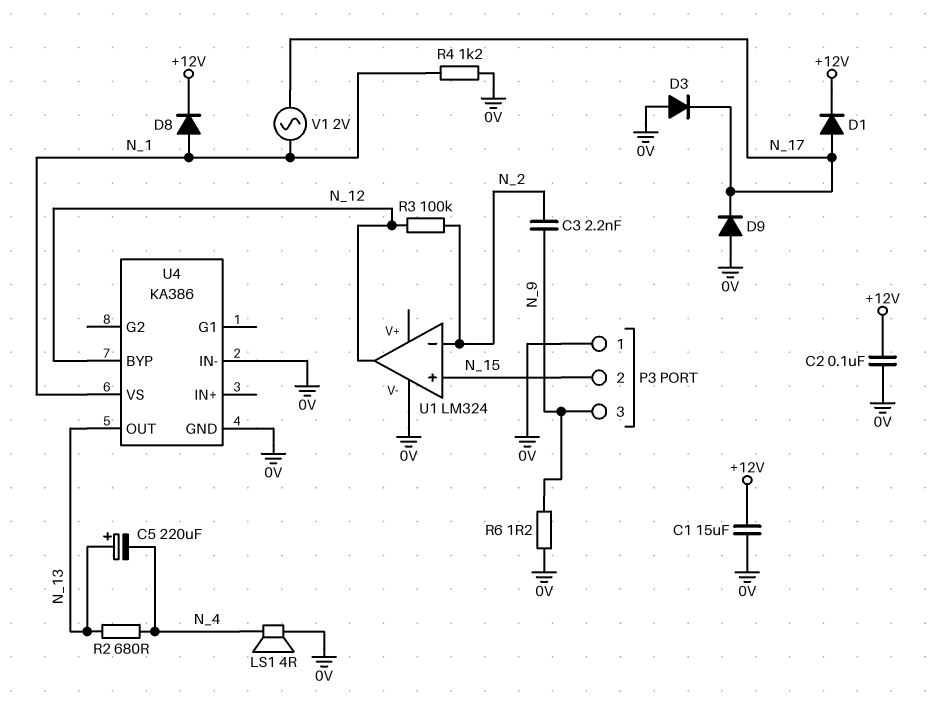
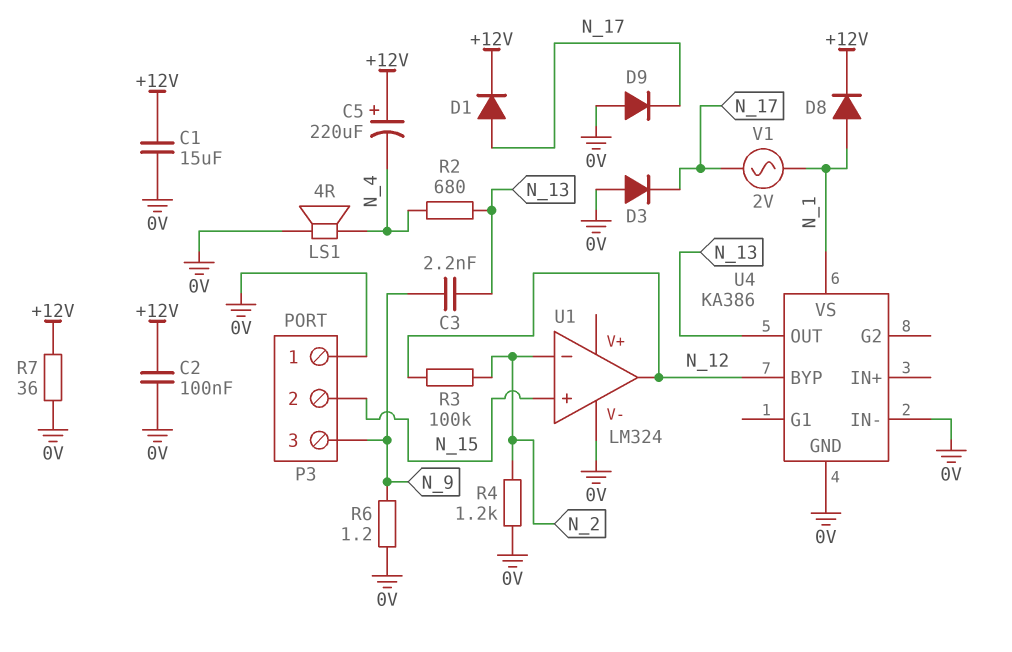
C3: 2.2nF (N_2, N_9) -> 2.2nF (N_9, N_13)
C5: 220uF (plus N_13, minus N_4) -> 220uF (plus +12V, minus N_4)
R4: 1.2k (0V, N_1) -> 1.2k (0V, N_2)
R7: none -> 36 (+12V, 0V)

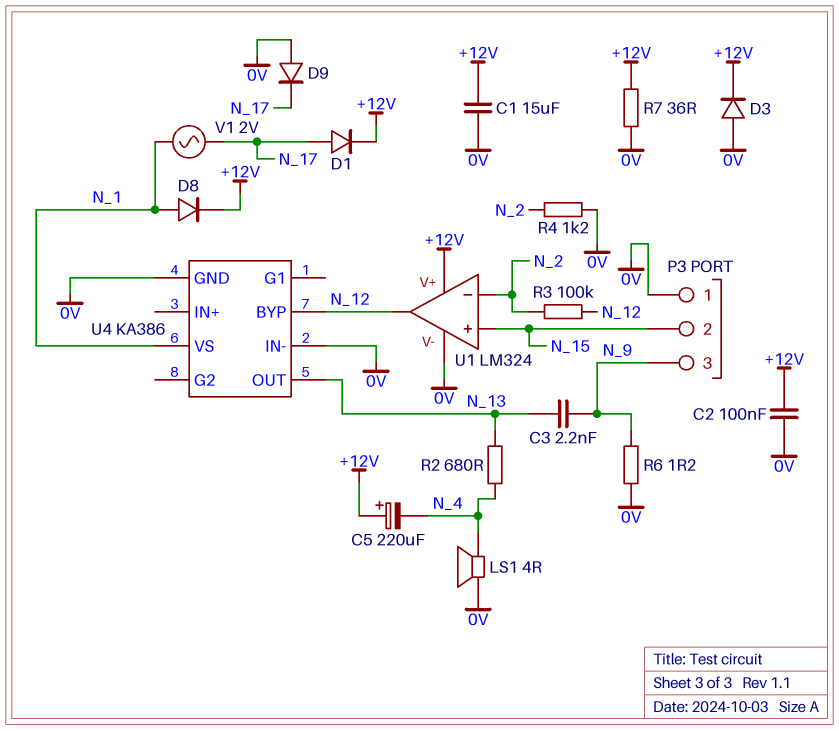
D3: diode (A 0V, K N_17) -> diode (A 0V, K +12V)
U1 pin V+: none -> +12V

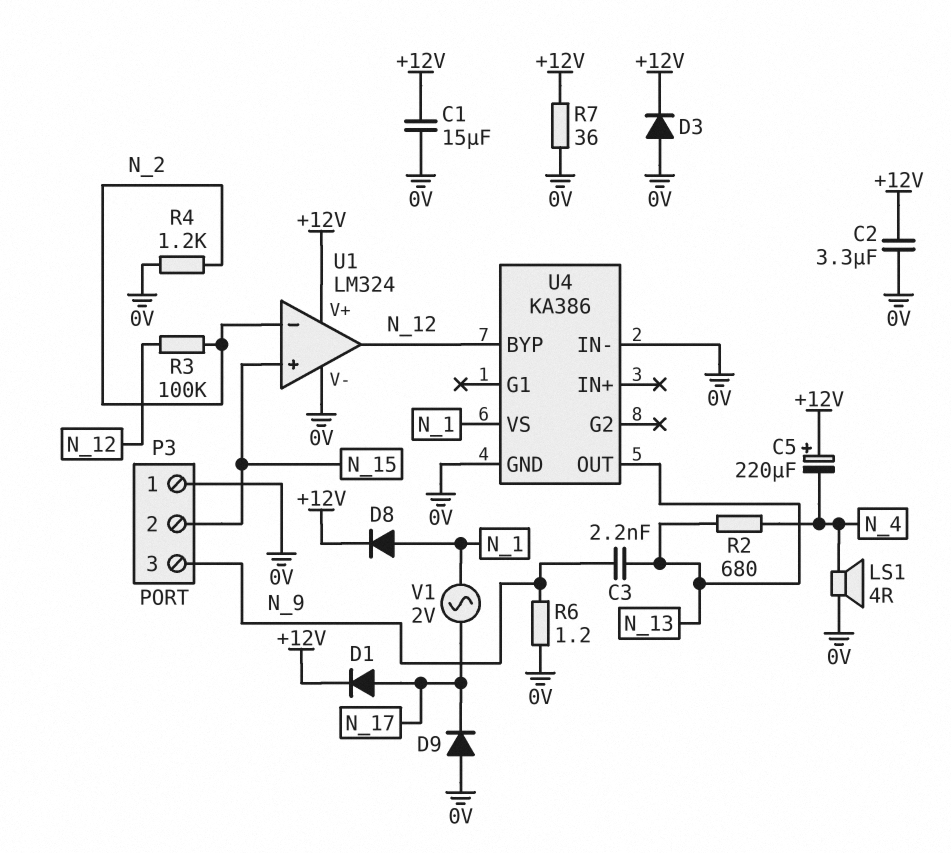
C2: 100nF (+12V, 0V) -> 3.3uF (+12V, 0V)

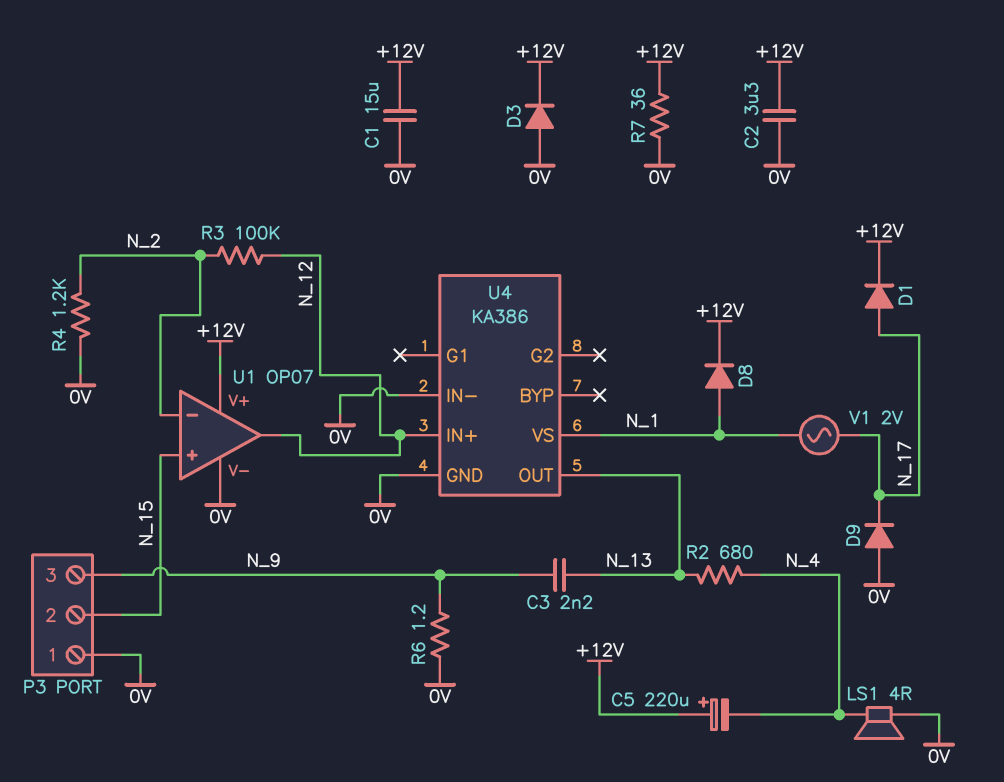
U1: LM324 -> OP07
U4 pin BYP: N_12 -> none
U4 pin IN+: none -> N_12

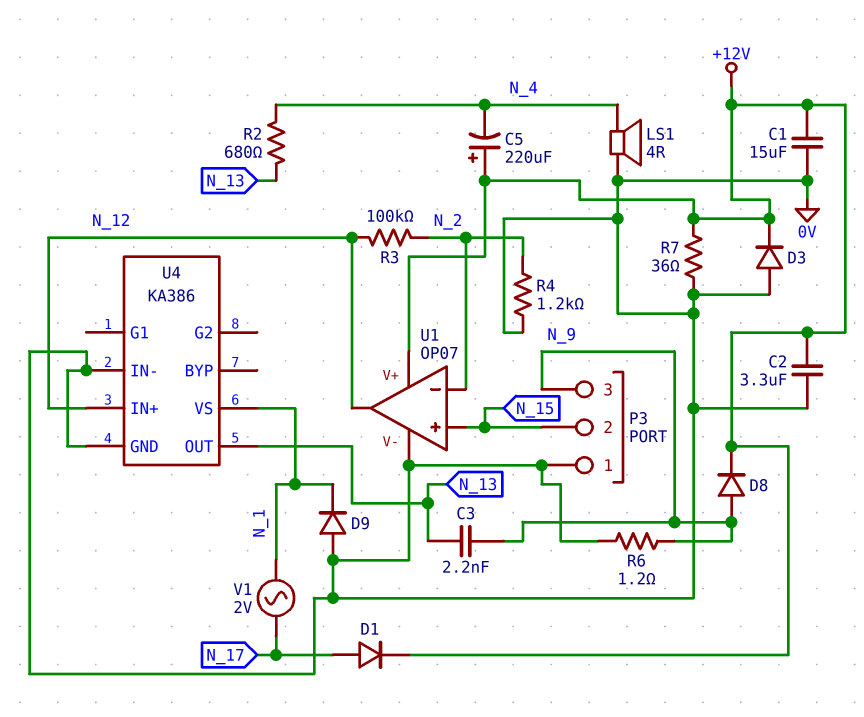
D8: diode (A N_1, K +12V) -> diode (A N_9, K +12V)
D9: diode (A 0V, K N_17) -> diode (A 0V, K N_1)

